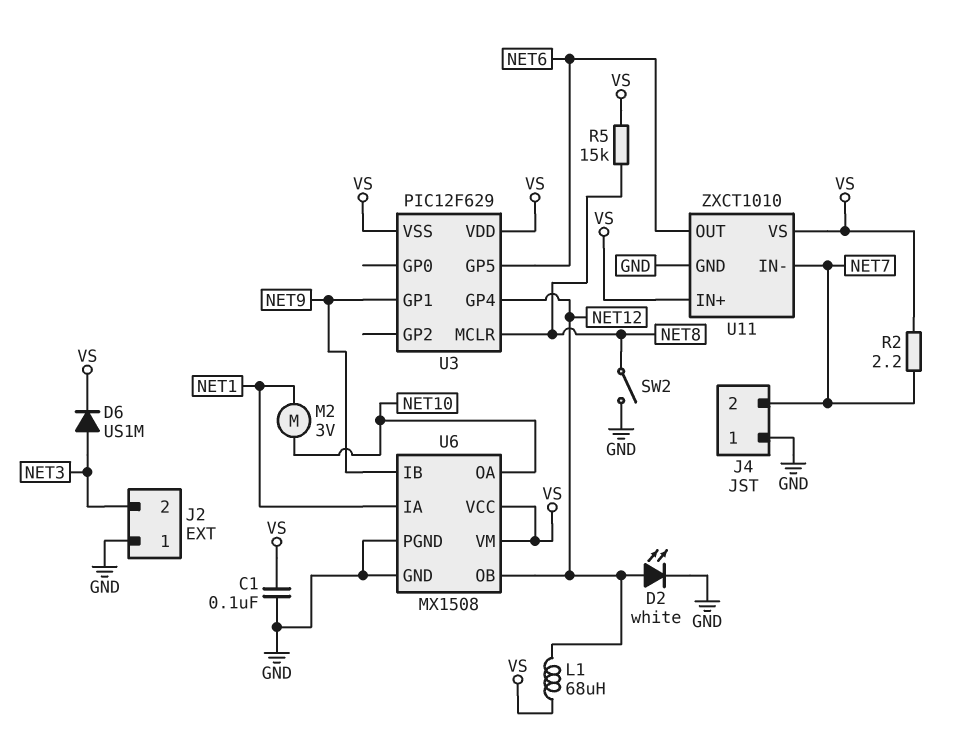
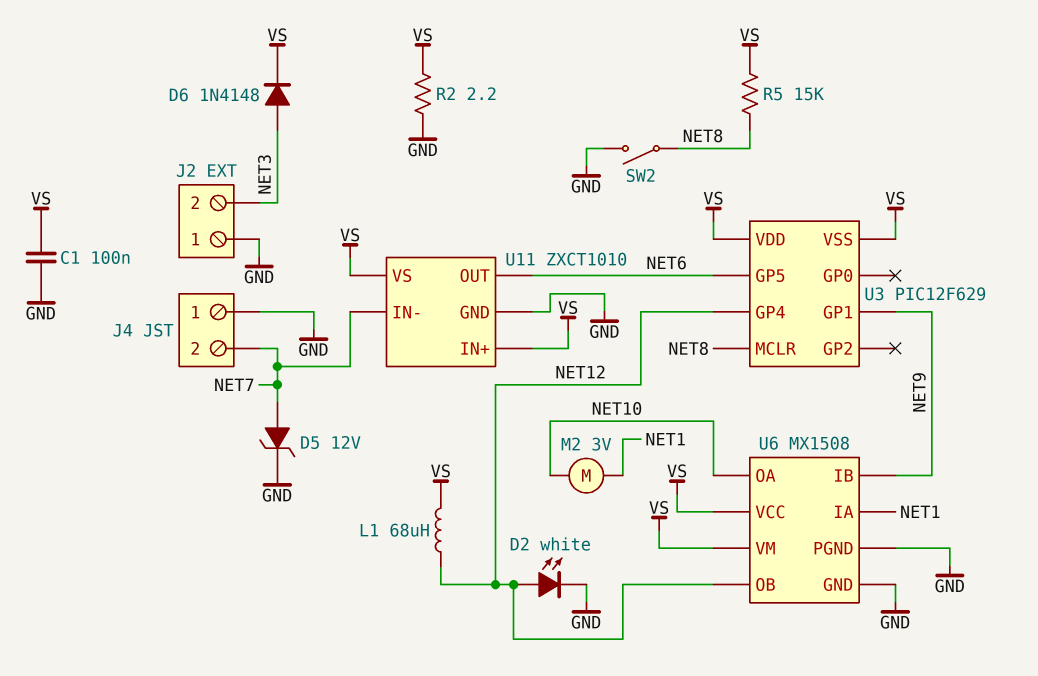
D5: none -> zener 12V (A NET7, K GND)
D6: diode US1M (A NET3, K VS) -> diode 1N4148 (A NET3, K VS)
R2: 2.2 (NET7, VS) -> 2.2 (GND, VS)

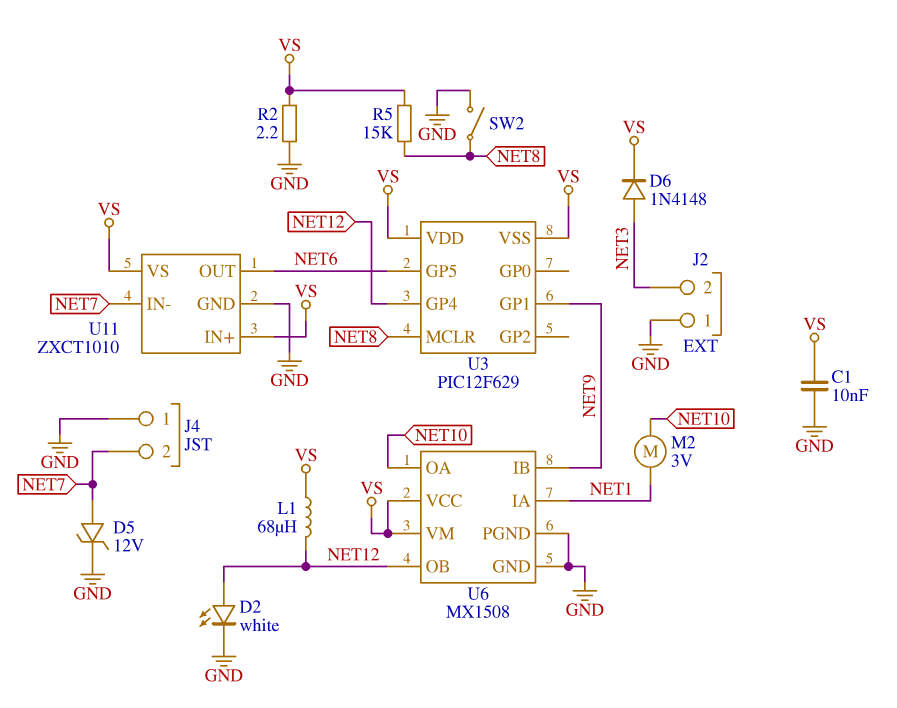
C1: 100nF (GND, VS) -> 10nF (GND, VS)

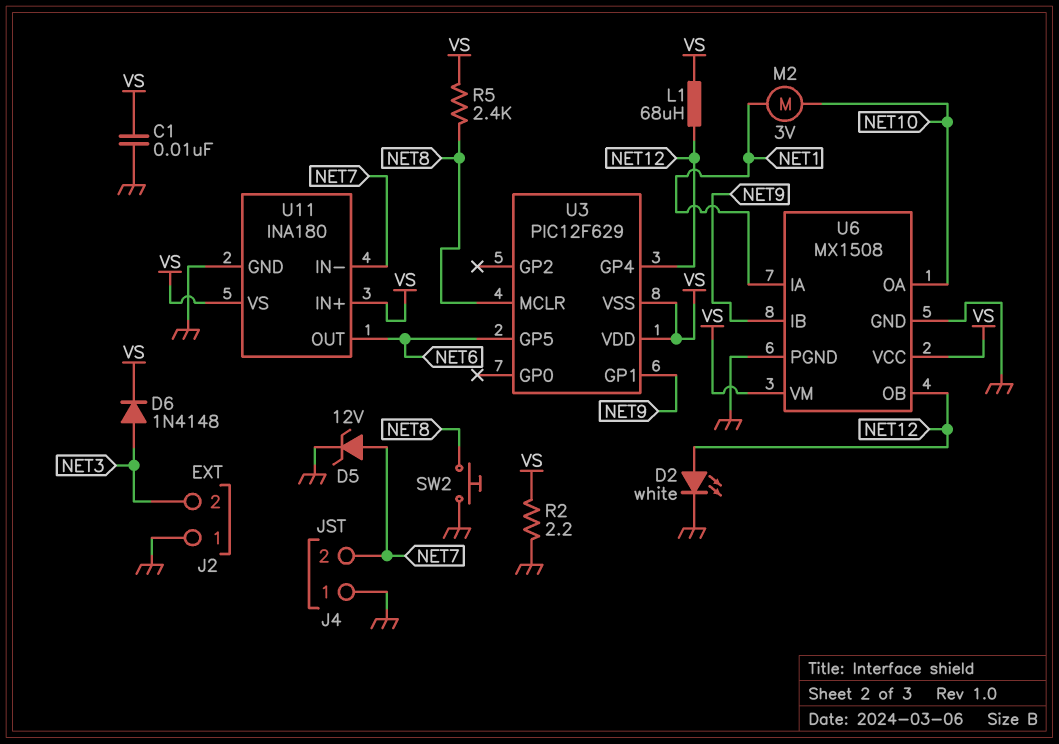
R5: 15k (NET8, VS) -> 2.4k (NET8, VS)
SW2: switch (GND, NET8) -> button (GND, NET8)
U11: ZXCT1010 -> INA180

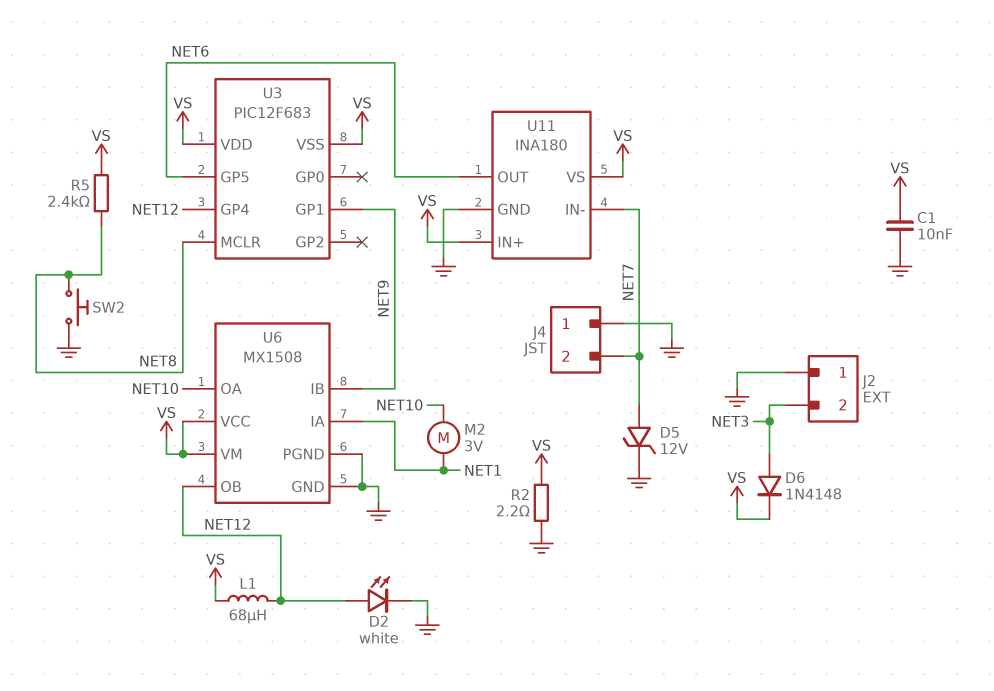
U3: PIC12F629 -> PIC12F683

